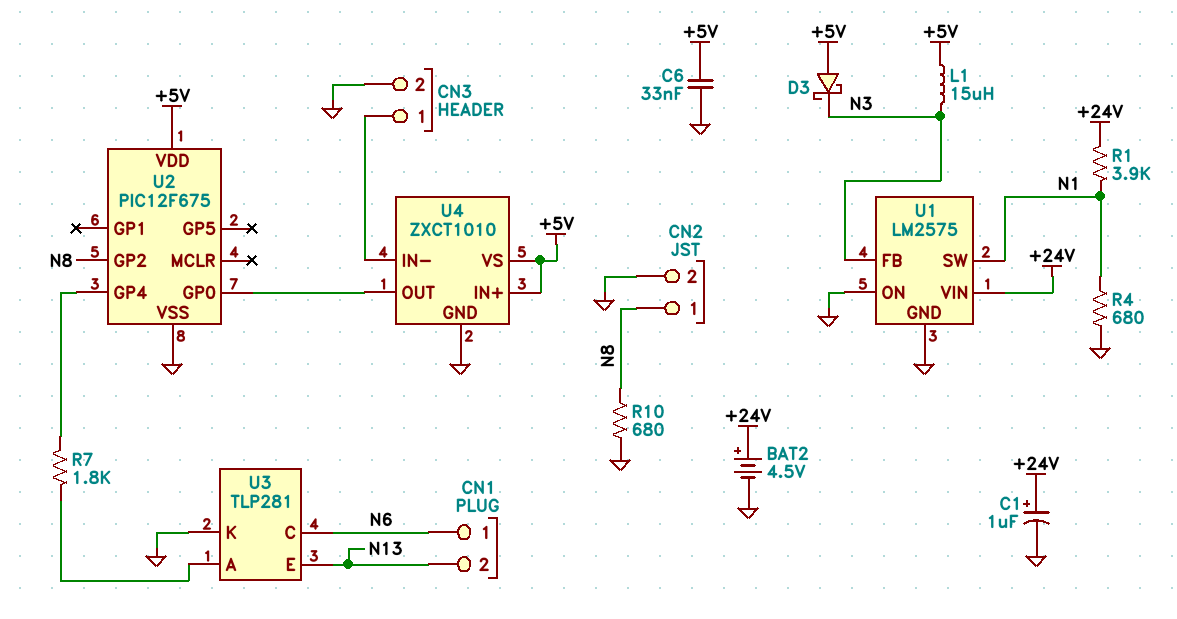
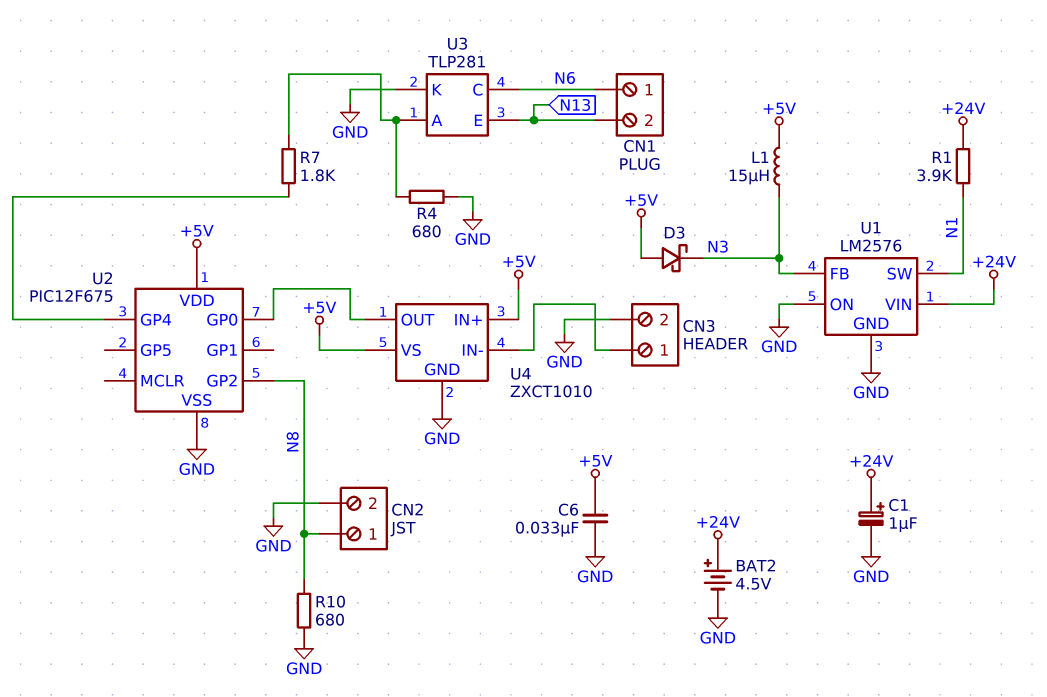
R4: 680 (GND, N1) -> 680 (GND, U3/A)
U1: LM2575 -> LM2576

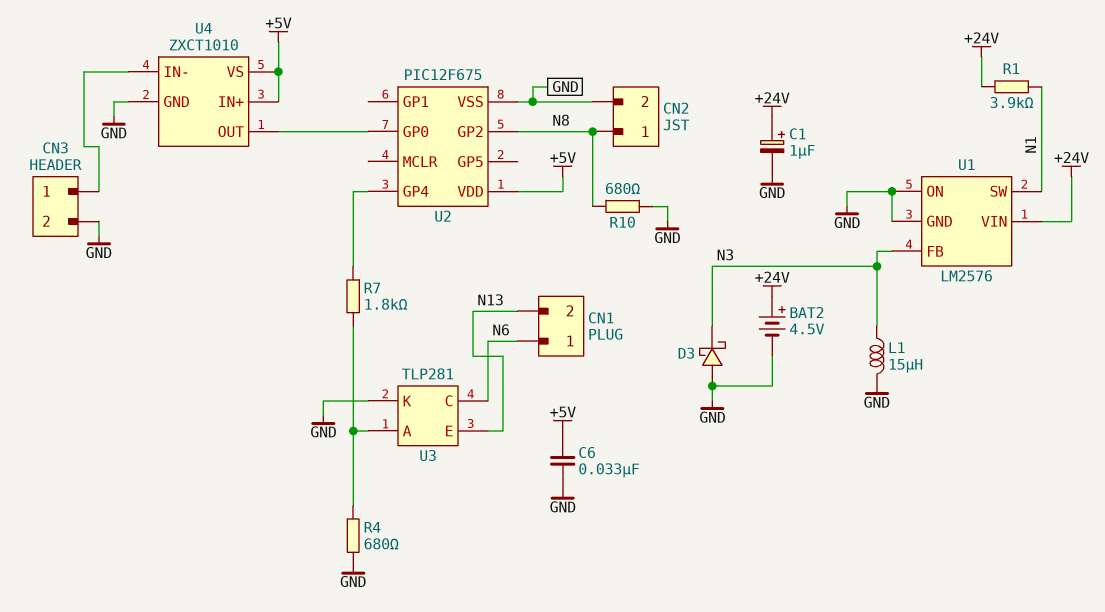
D3: schottky (A +5V, K N3) -> schottky (A GND, K N3)
L1: 15uH (+5V, N3) -> 15uH (GND, N3)

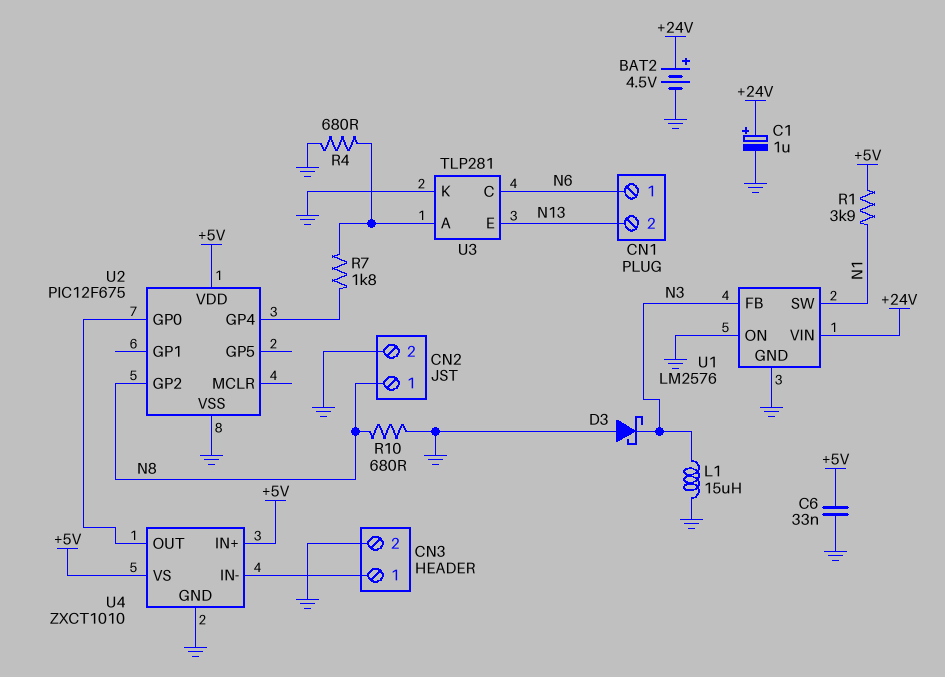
R1: 3.9k (+24V, N1) -> 3.9k (+5V, N1)

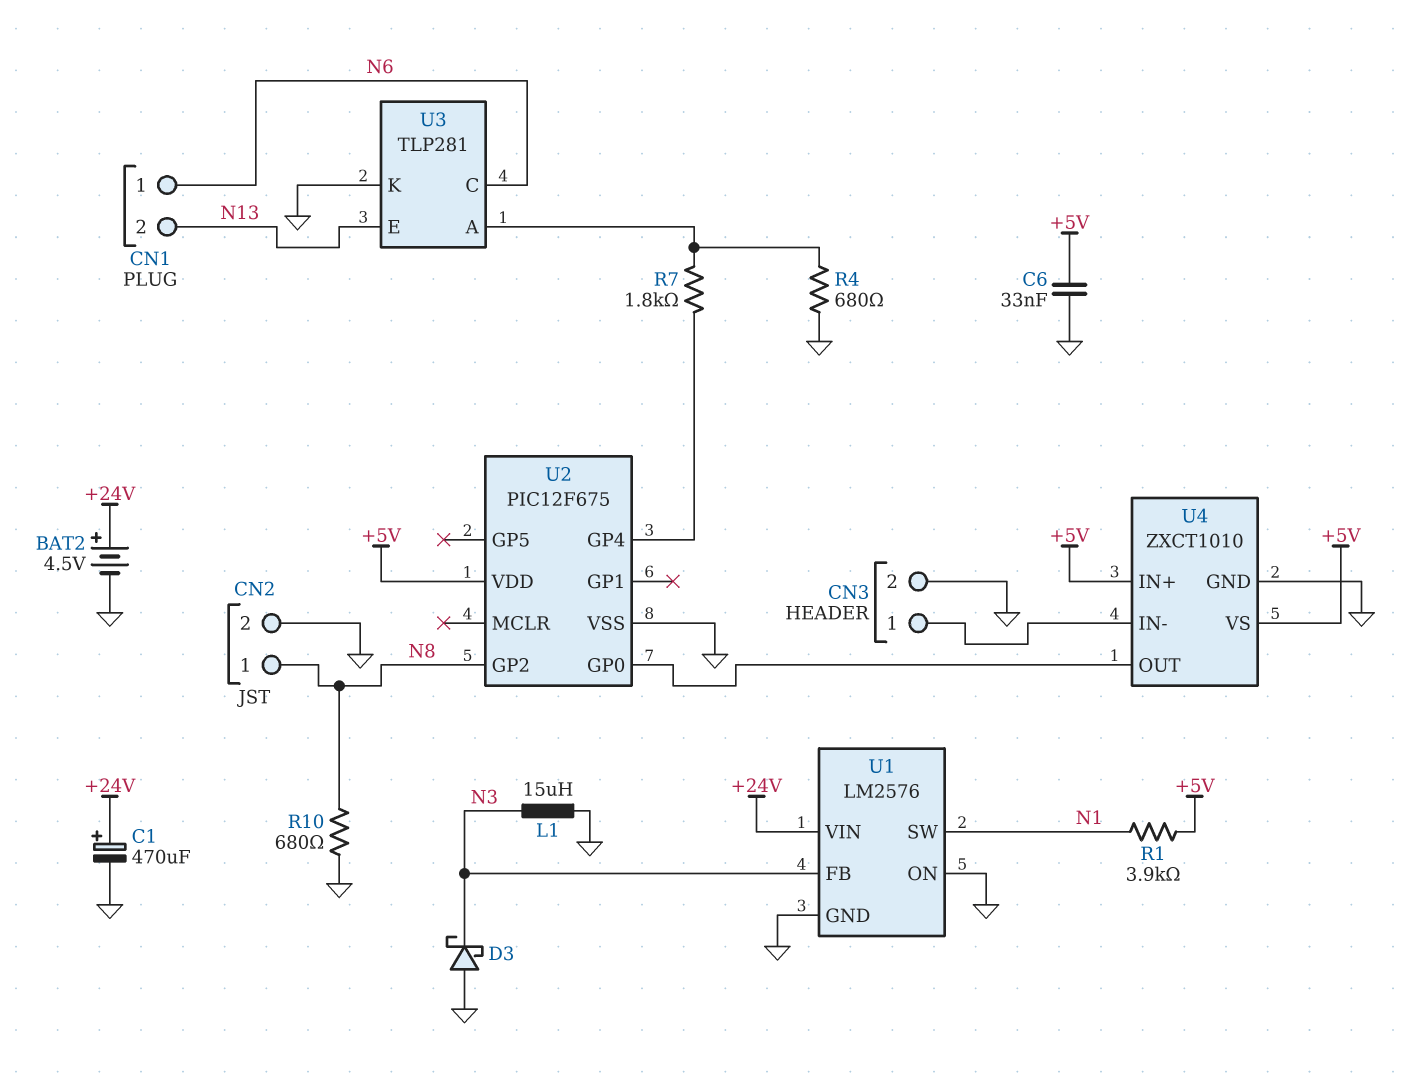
C1: 1uF (plus +24V, minus GND) -> 470uF (plus +24V, minus GND)

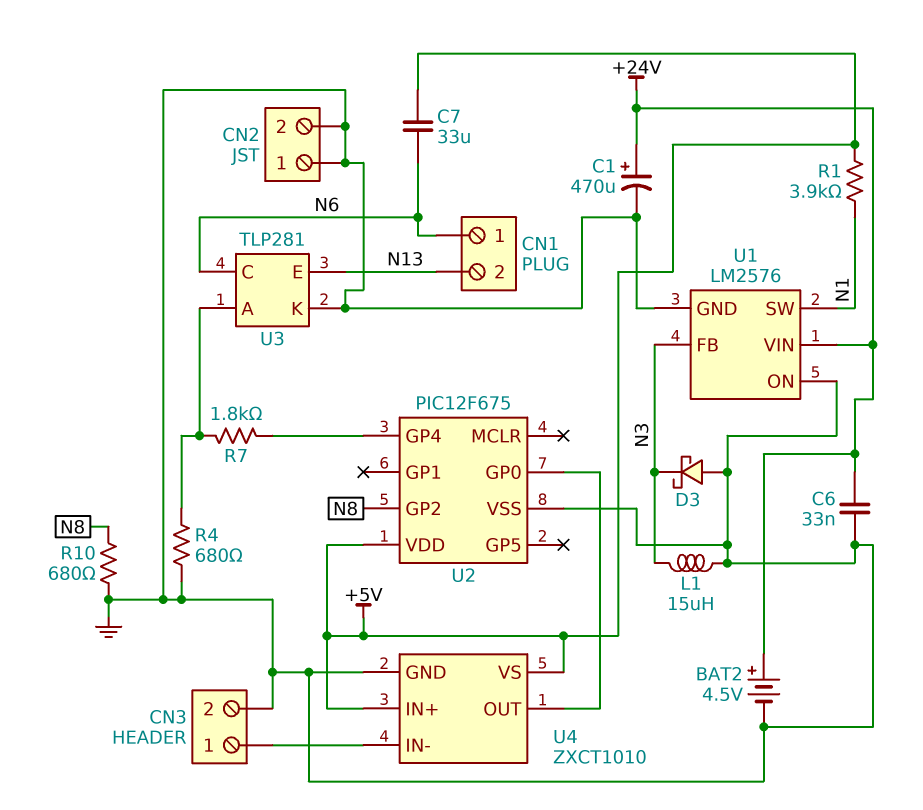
C6: 33nF (+5V, GND) -> 33nF (+24V, GND)
C7: none -> 33uF (+5V, N6)
CN2 pin 1: N8 -> GND

